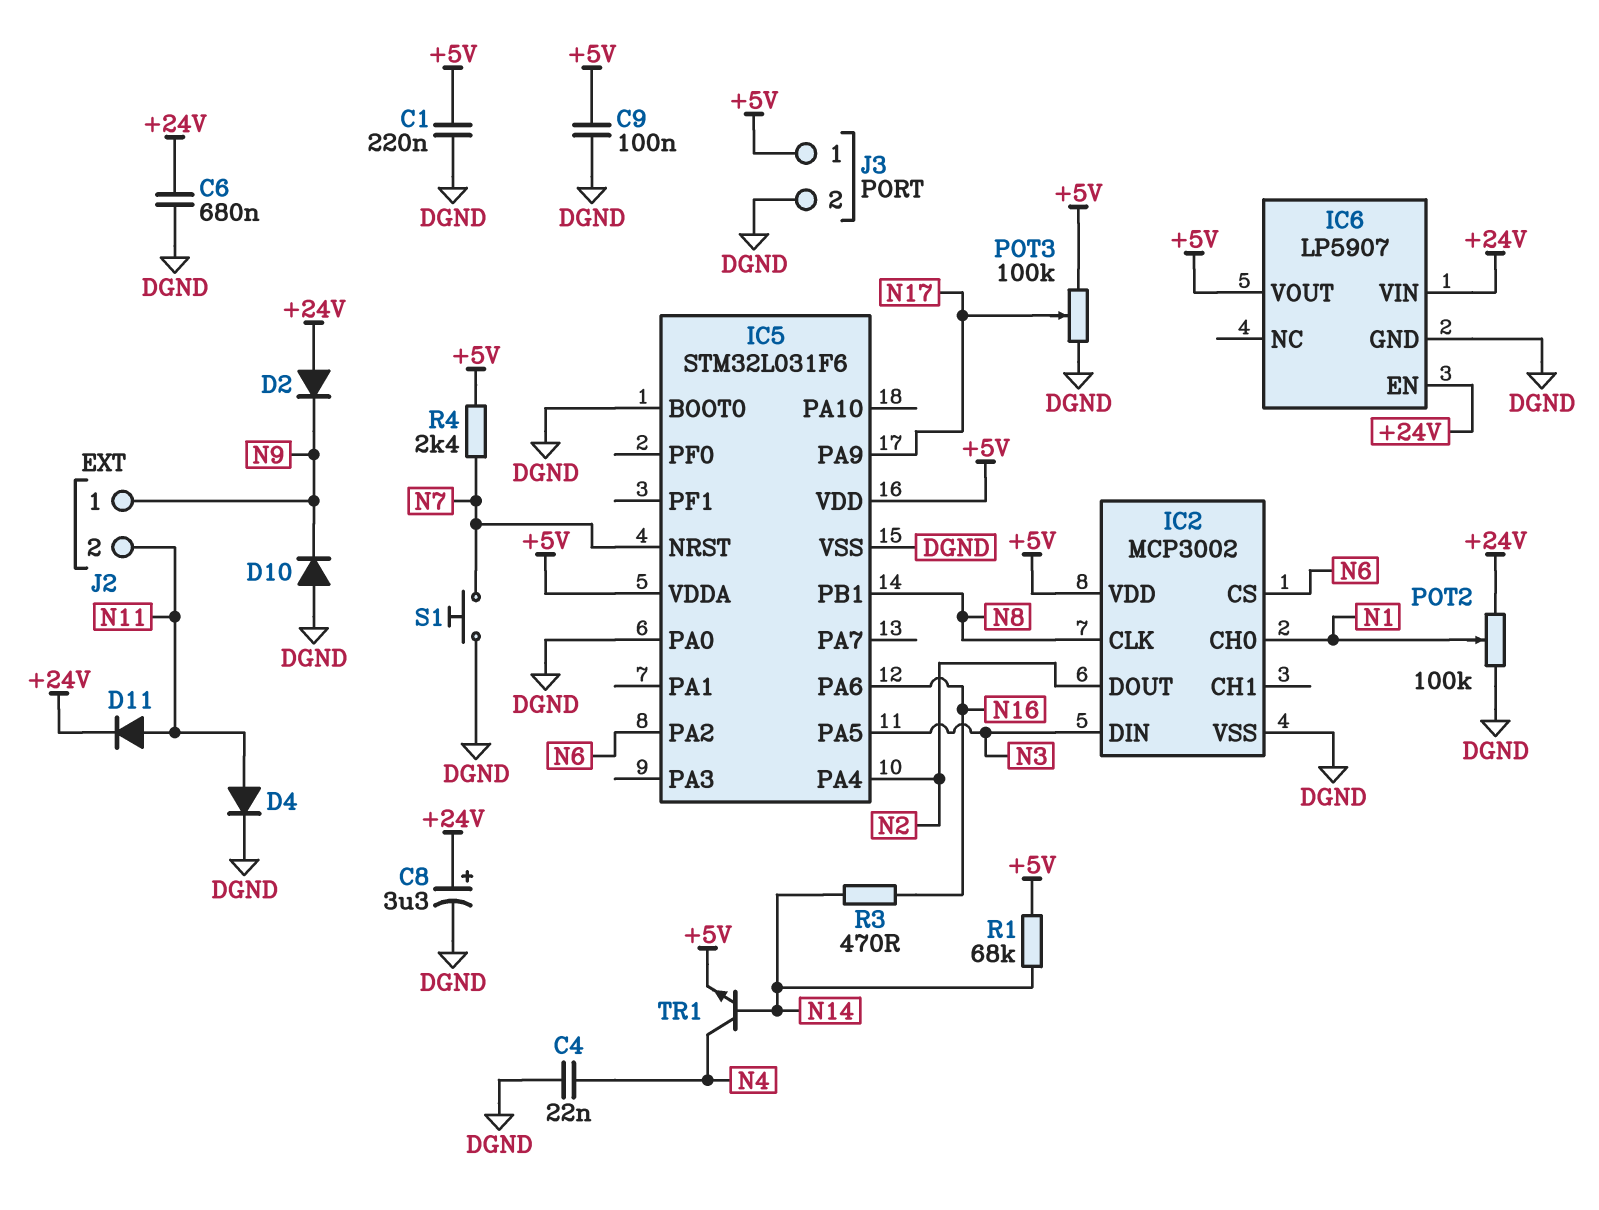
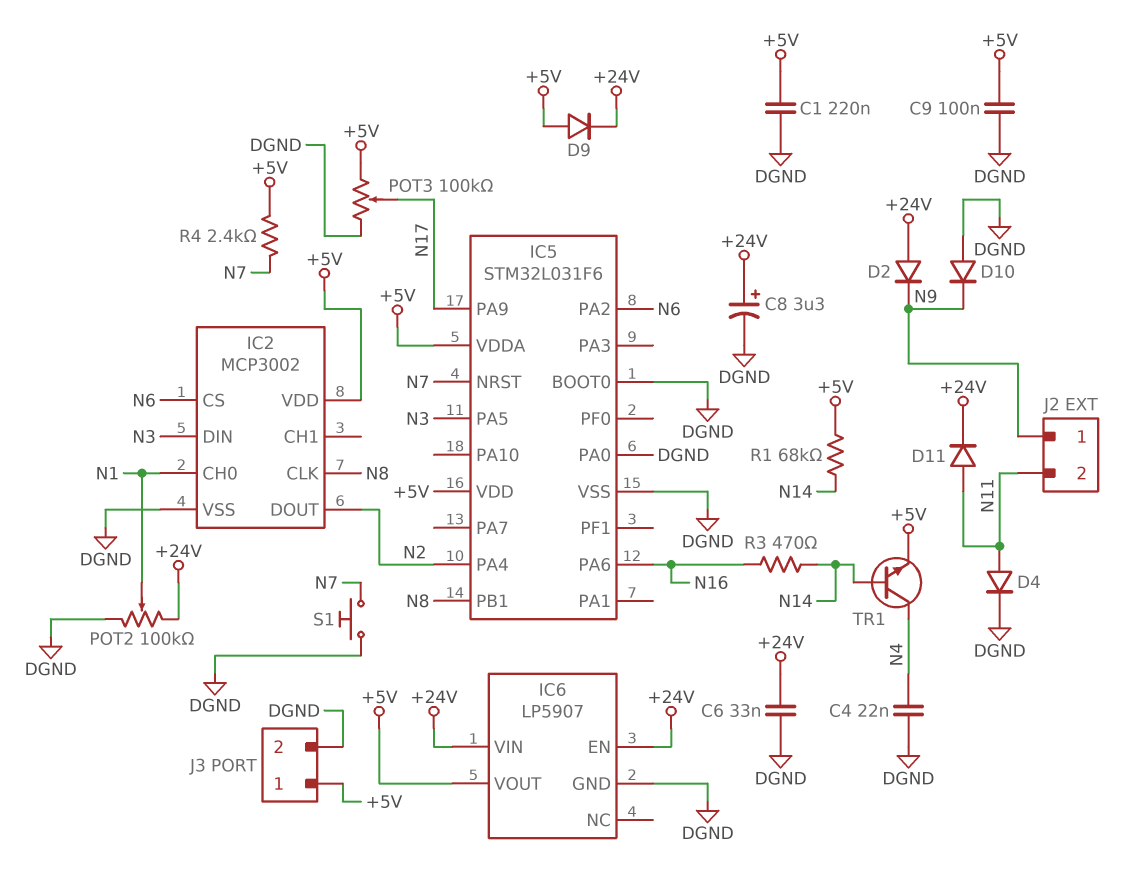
C6: 680nF (+24V, DGND) -> 33nF (+24V, DGND)
D9: none -> diode (A +5V, K +24V)

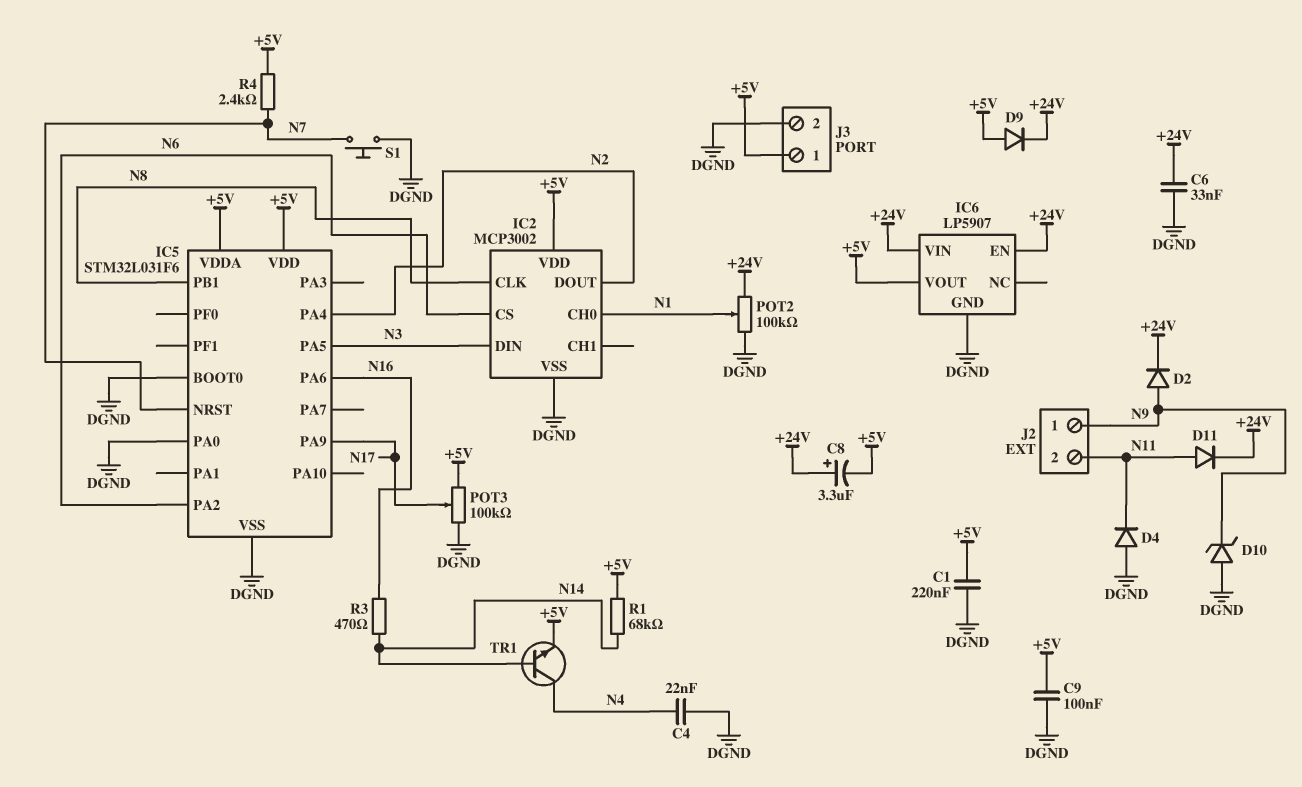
C8: 3.3uF (plus +24V, minus DGND) -> 3.3uF (plus +24V, minus +5V)
D2: diode (A +24V, K N9) -> diode (A N9, K +24V)
D4: diode (A N11, K DGND) -> diode (A DGND, K N11)
D10: diode (A DGND, K N9) -> zener (A DGND, K N9)

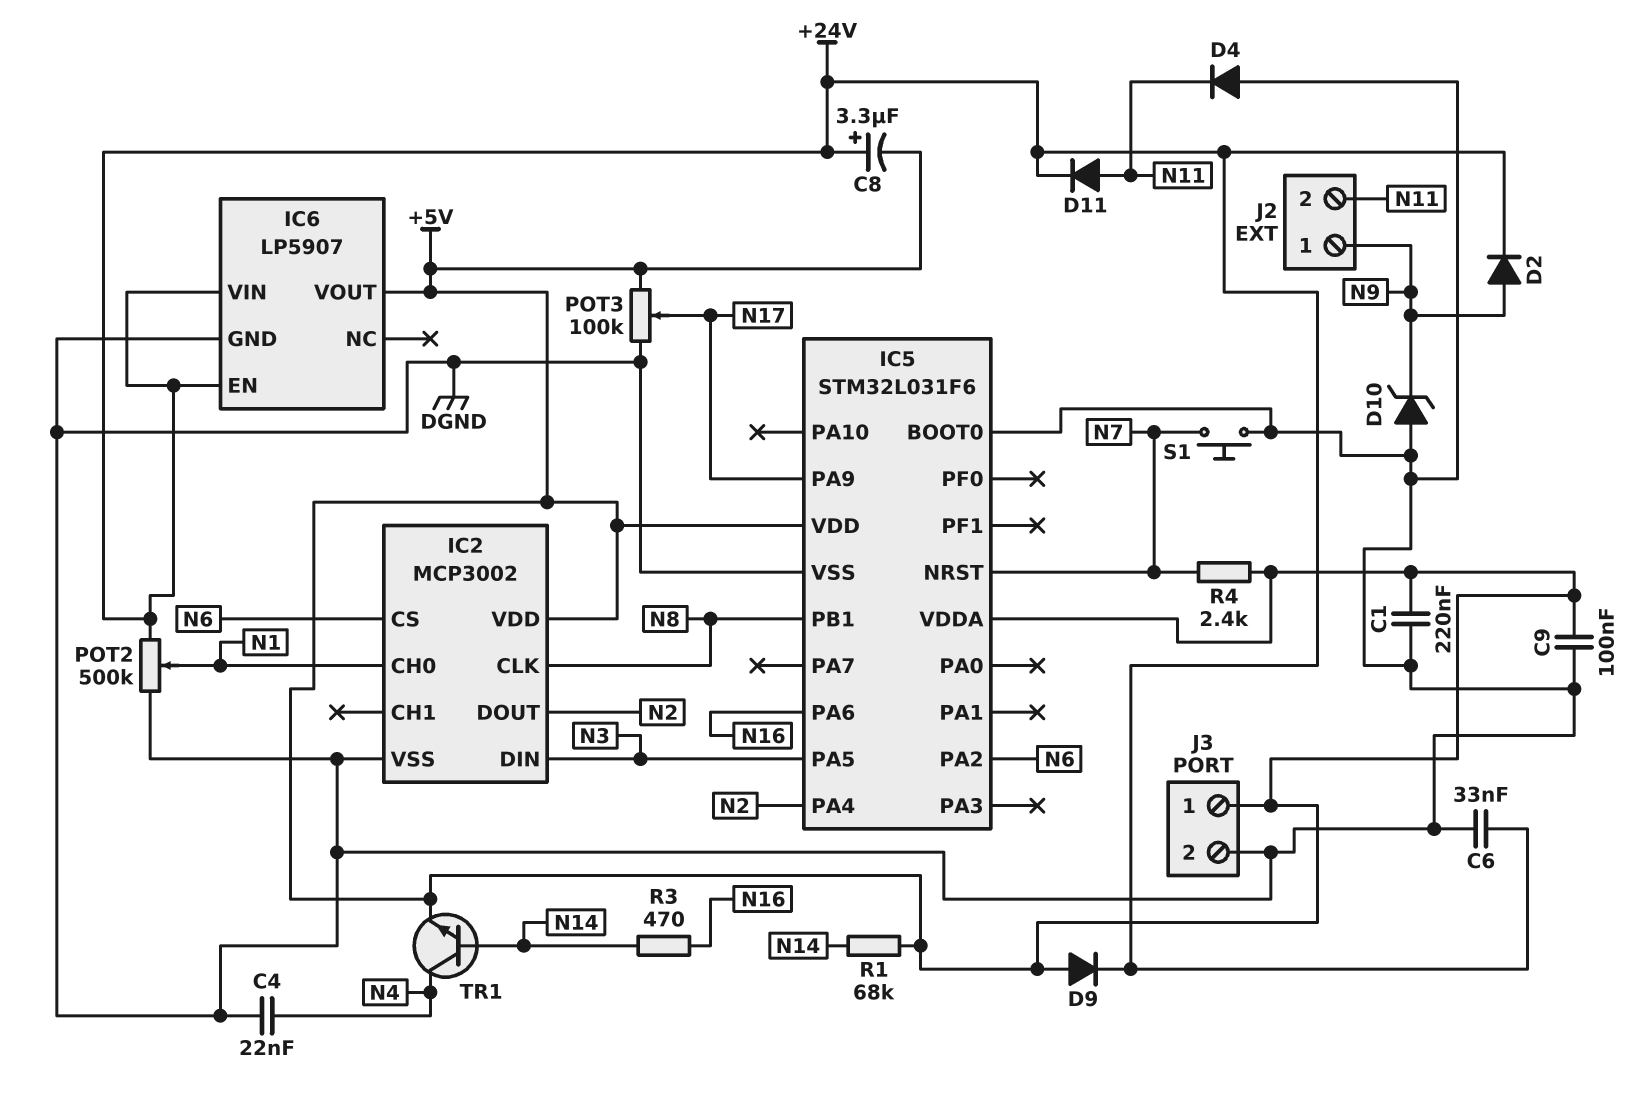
IC5 pin PA0: DGND -> none
POT2: 100k (+24V, DGND, wiper N1) -> 500k (+24V, DGND, wiper N1)

